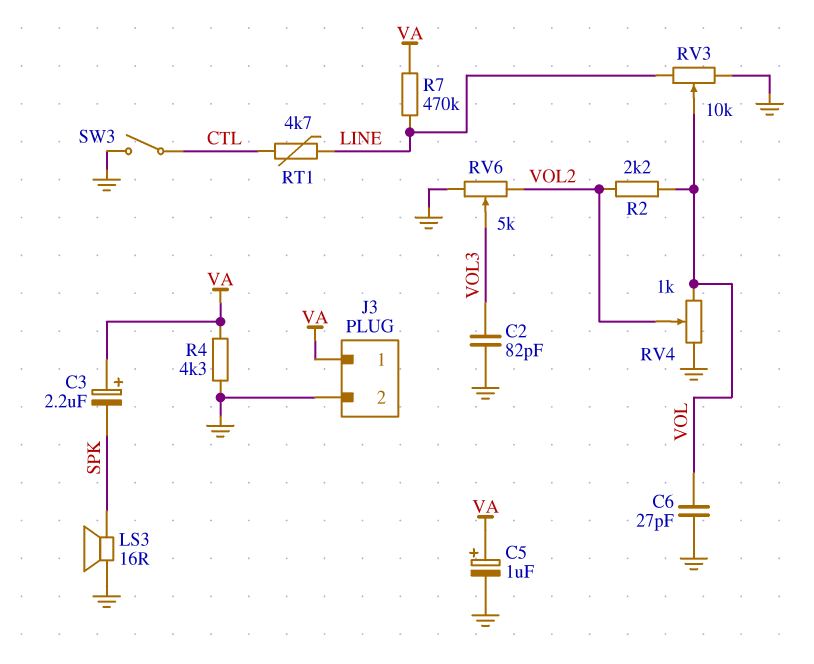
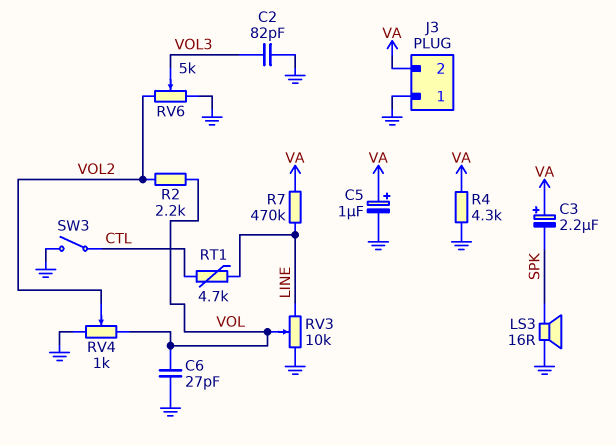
J3 pin 1: VA -> GND
J3 pin 2: GND -> VA

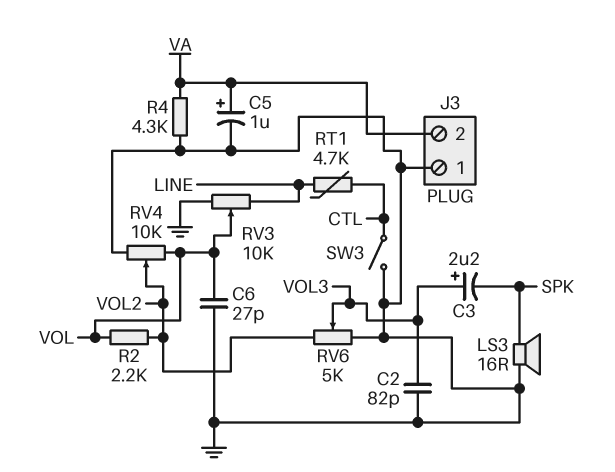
C3: 2.2uF (plus VA, minus SPK) -> 2.2uF (plus VOL3, minus SPK)
R7: 470k (LINE, VA) -> none
RV4: 1k (GND, VOL, wiper VOL2) -> 10k (GND, VOL, wiper VOL2)

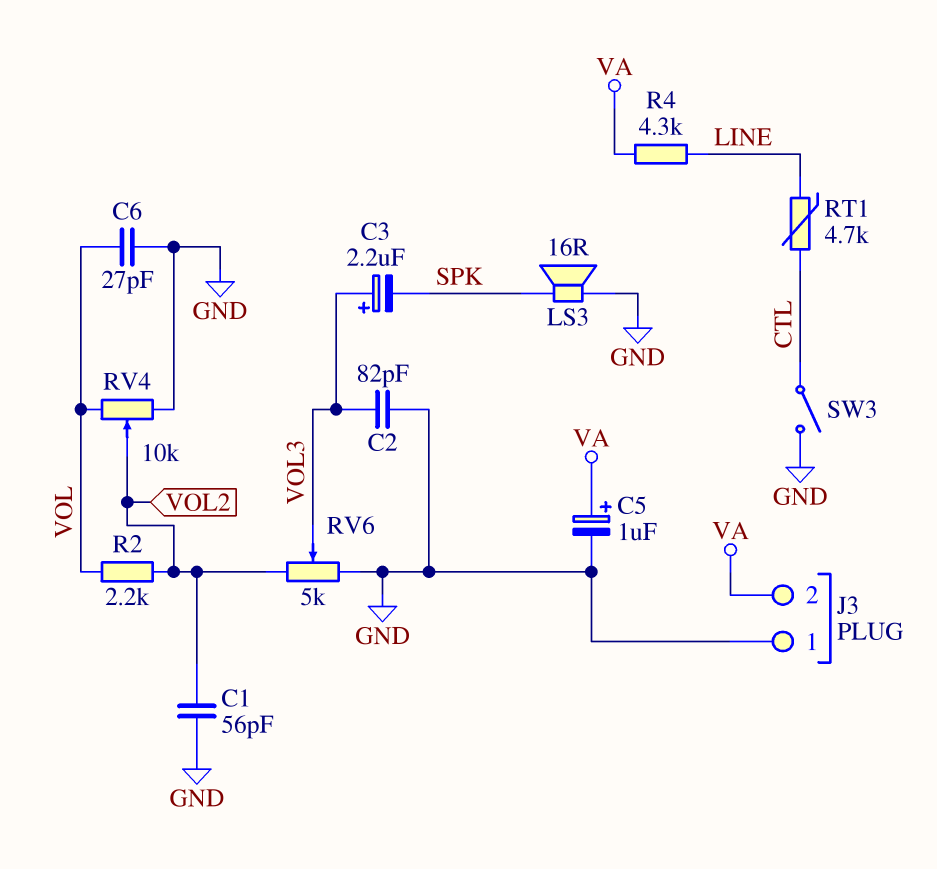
C1: none -> 56pF (GND, VOL2)
R4: 4.3k (GND, VA) -> 4.3k (LINE, VA)
RV3: 10k (GND, LINE, wiper VOL) -> none

